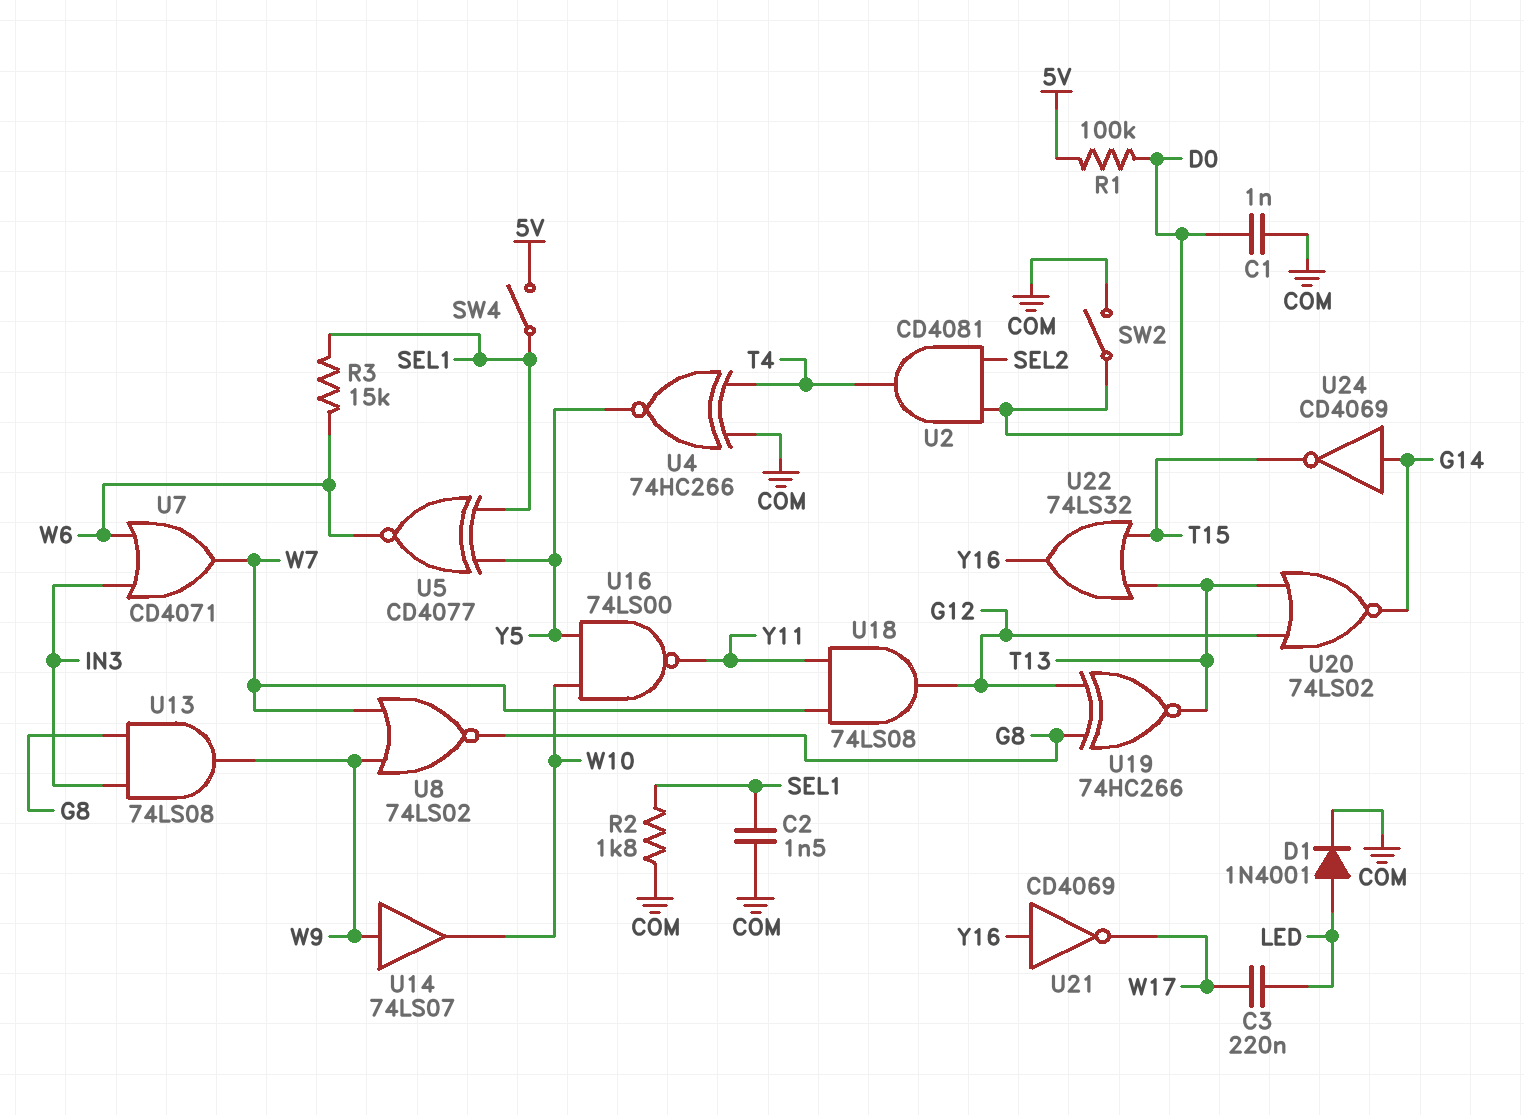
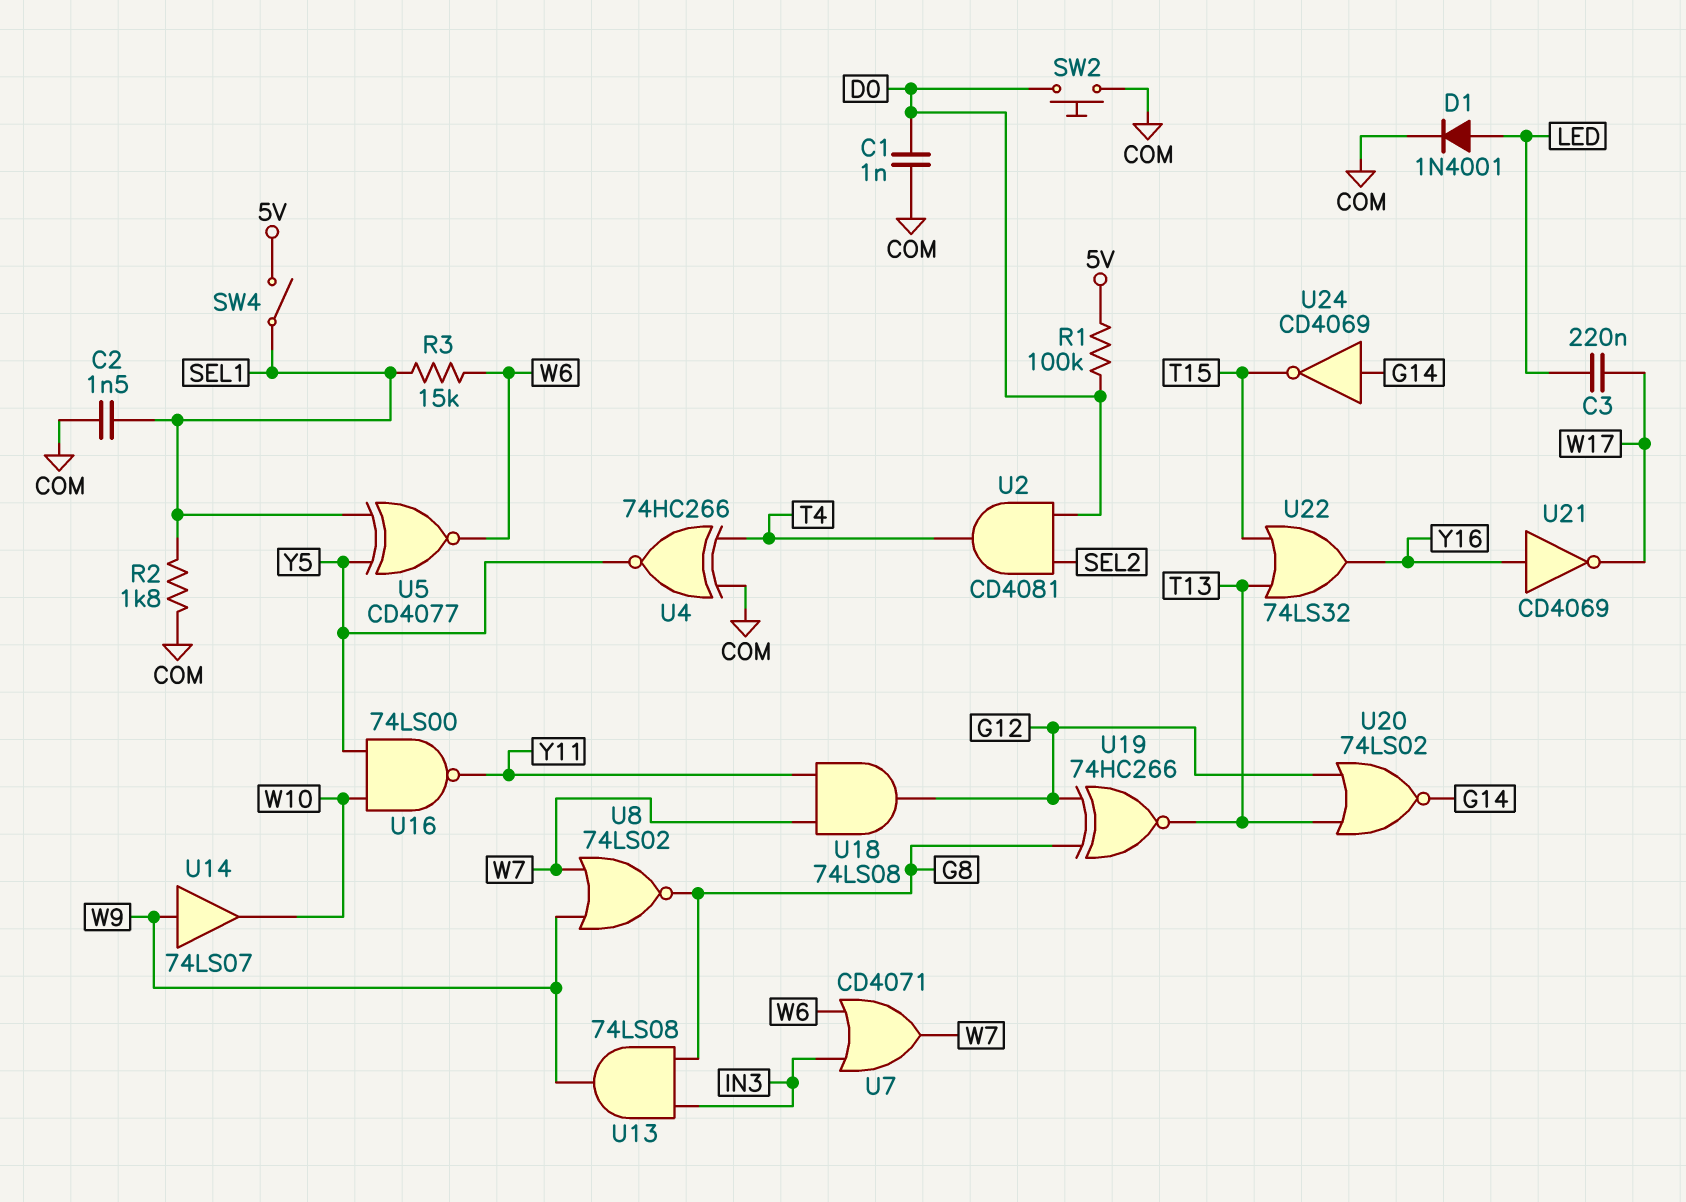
SW2: switch (COM, D0) -> button (COM, D0)

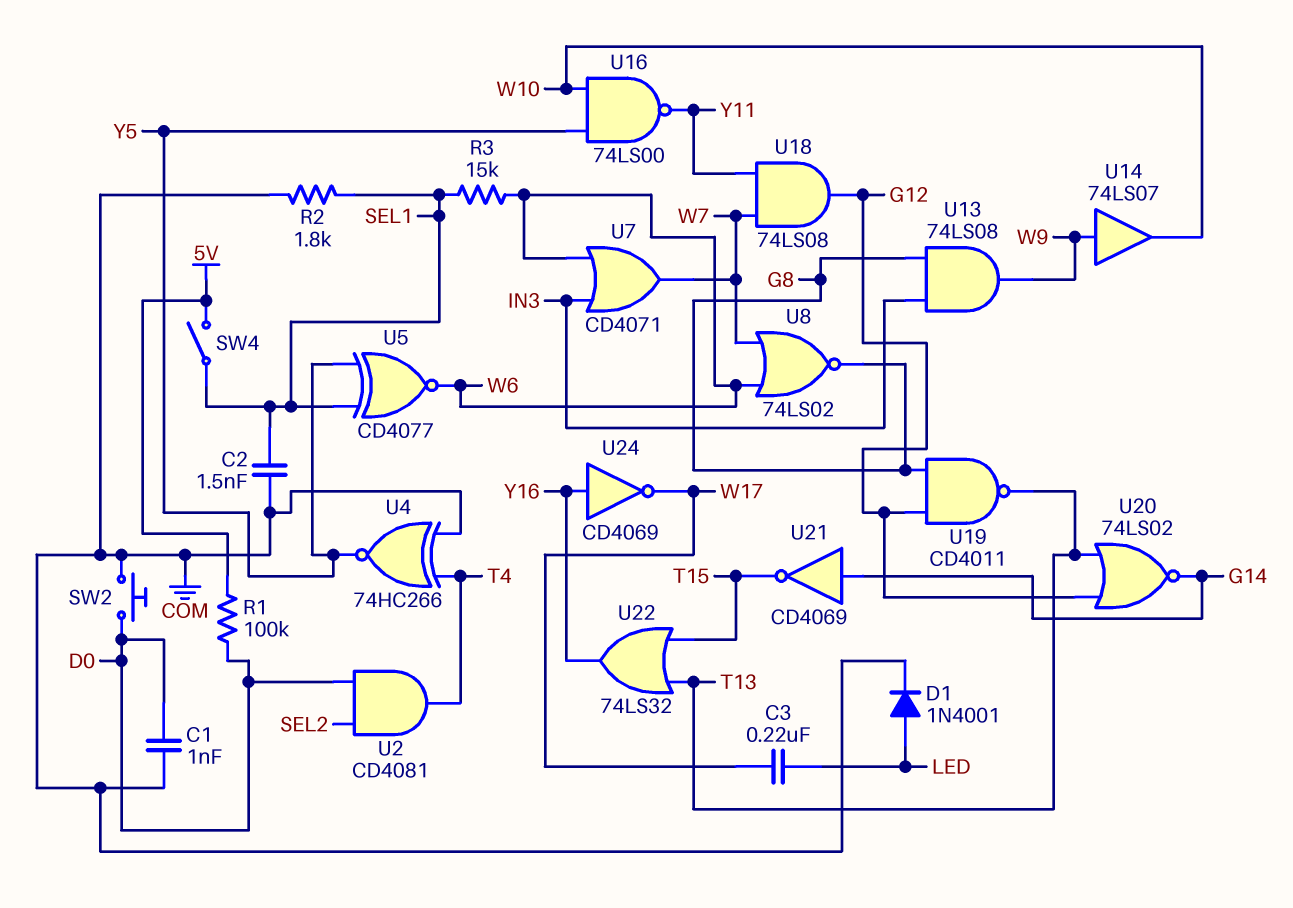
U8: NOR 74LS02 (in W7, in W9, out G8) -> NOR 74LS02 (in W6, in W7, out G8)
U19: XNOR 74HC266 (in G8, in G12, out T13) -> NAND CD4011 (in G8, in G12, out T13)
U21: NOT CD4069 (in Y16, out W17) -> NOT CD4069 (in G14, out T15)
U24: NOT CD4069 (in G14, out T15) -> NOT CD4069 (in Y16, out W17)

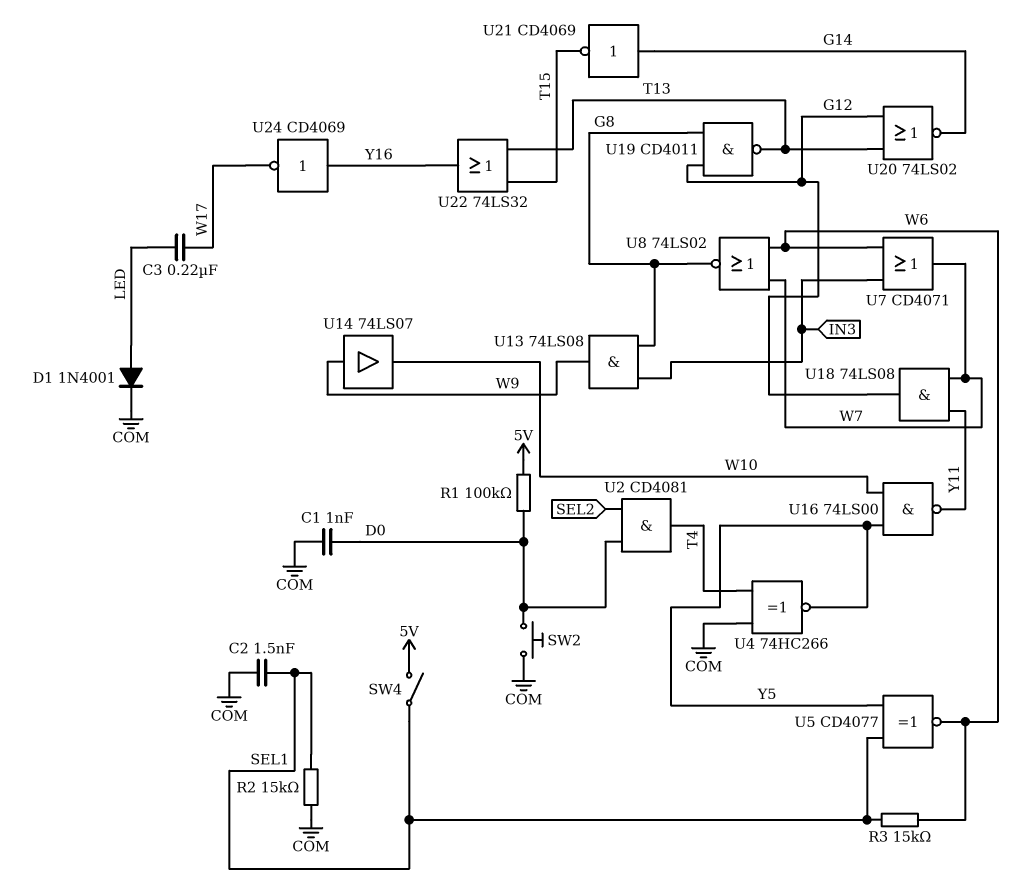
R2: 1.8k (COM, SEL1) -> 15k (COM, SEL1)

